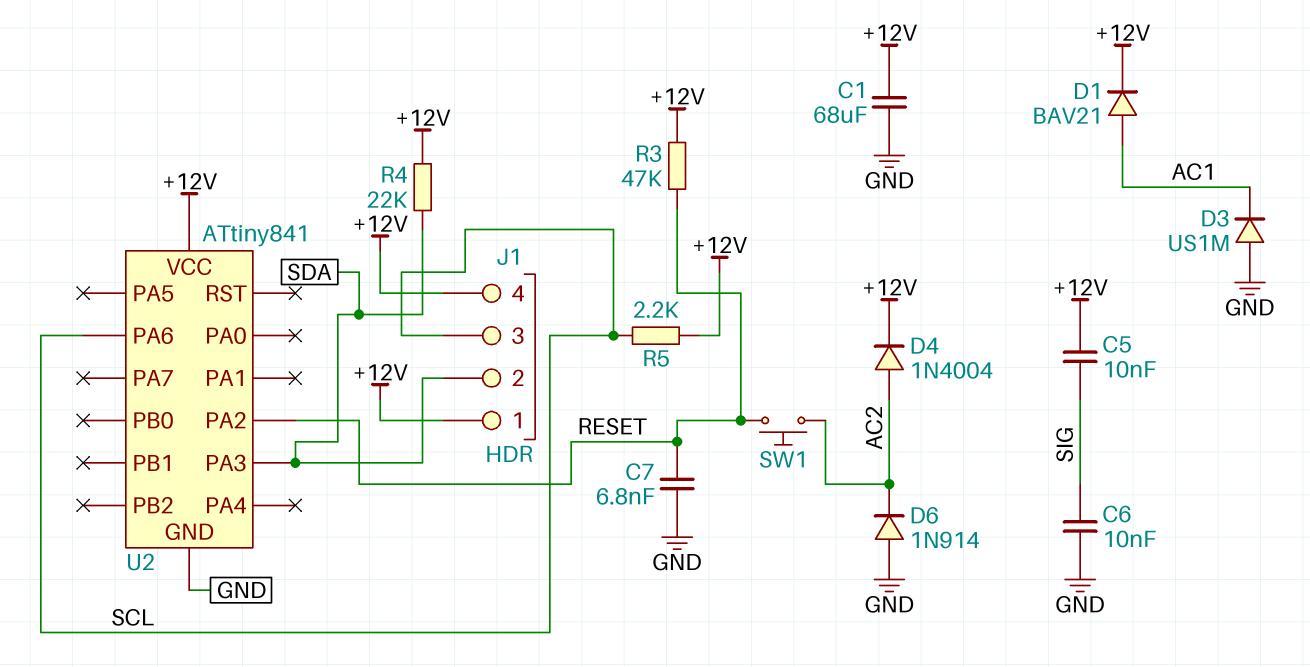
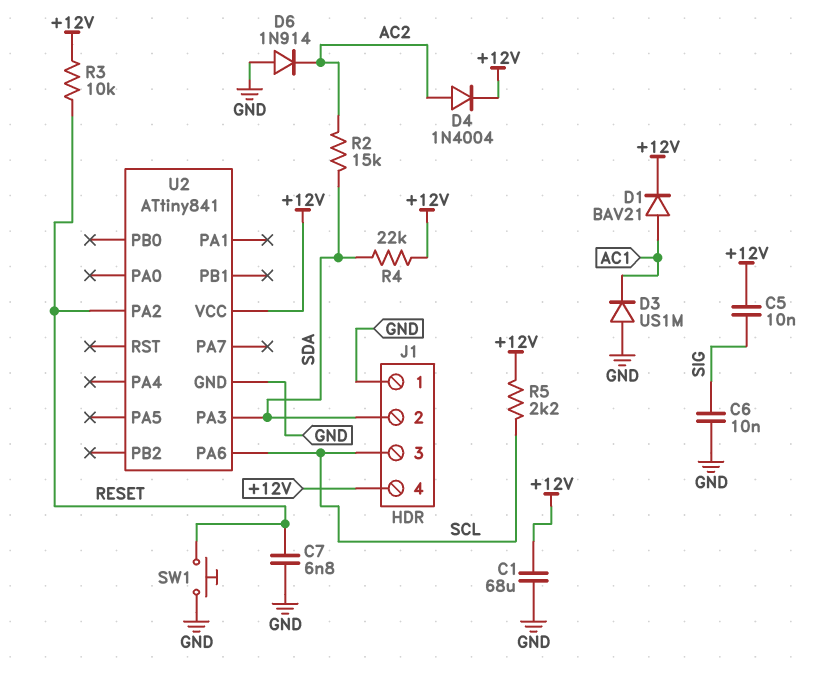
J1 pin 1: +12V -> GND
R2: none -> 15k (AC2, SDA)
R3: 47k (+12V, RESET) -> 10k (+12V, RESET)
SW1: button (AC2, RESET) -> button (GND, RESET)

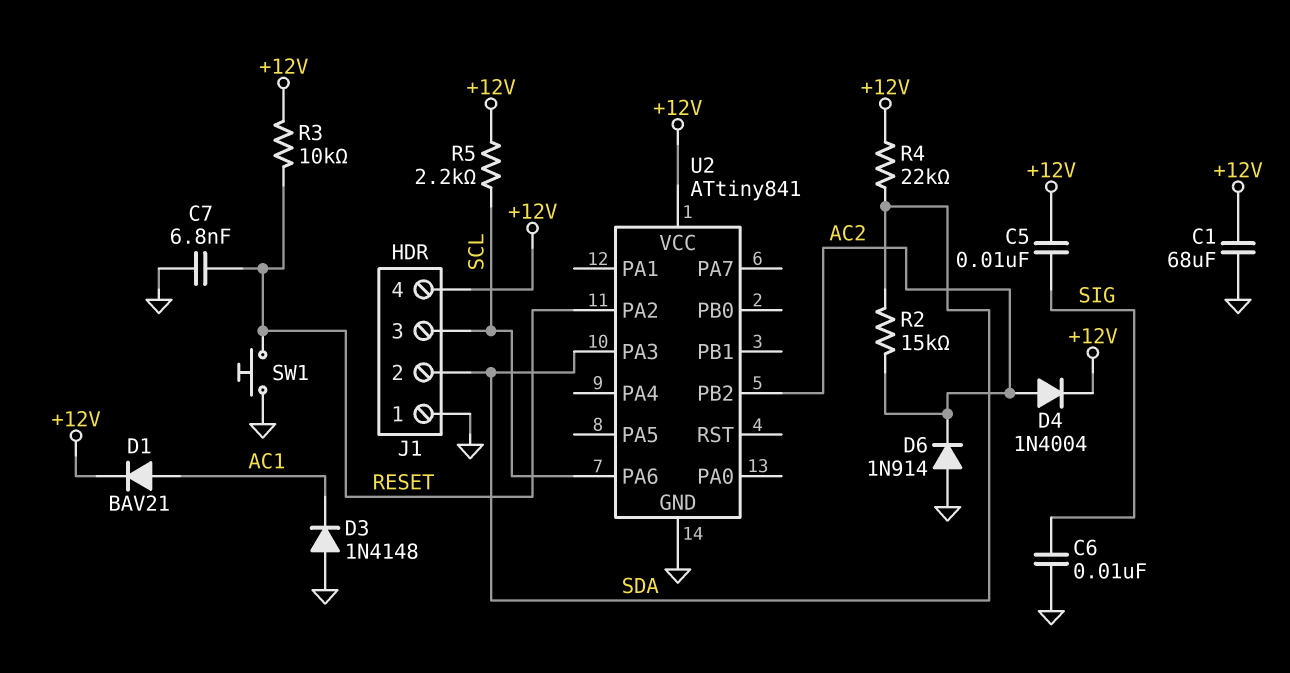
D3: diode US1M (A GND, K AC1) -> diode 1N4148 (A GND, K AC1)
U2 pin PB2: none -> AC2

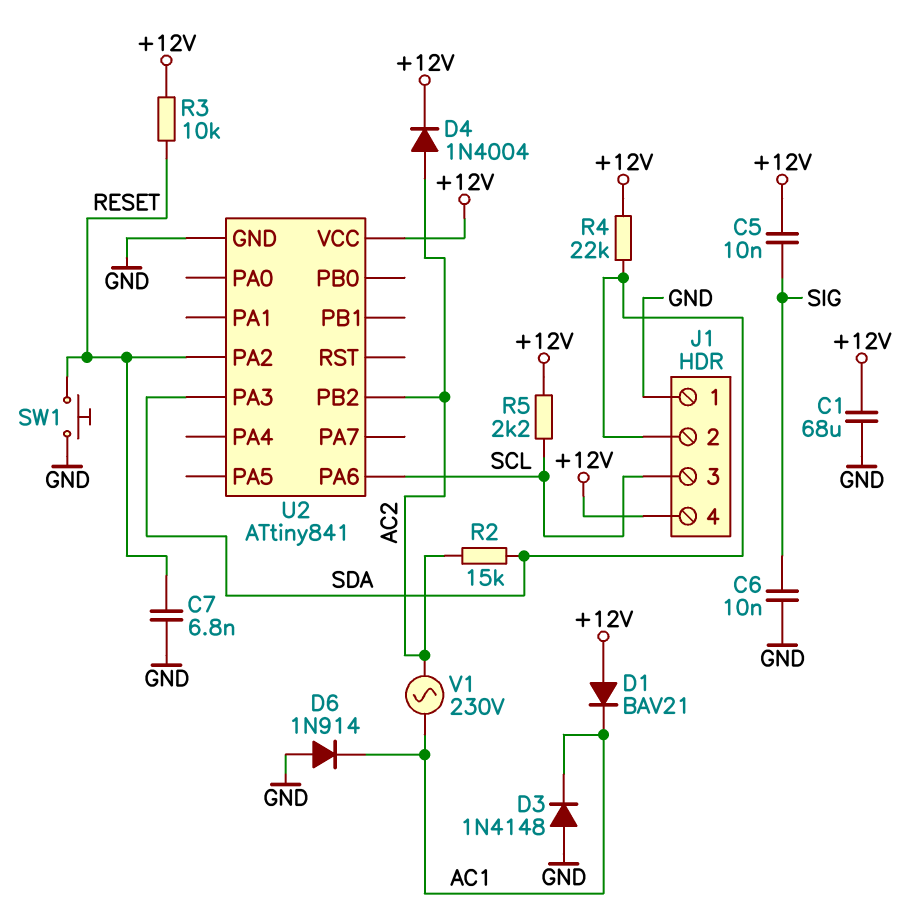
D1: diode BAV21 (A AC1, K +12V) -> diode BAV21 (A +12V, K AC1)
D6: diode 1N914 (A GND, K AC2) -> diode 1N914 (A GND, K AC1)
V1: none -> AC 230V (AC1, AC2)

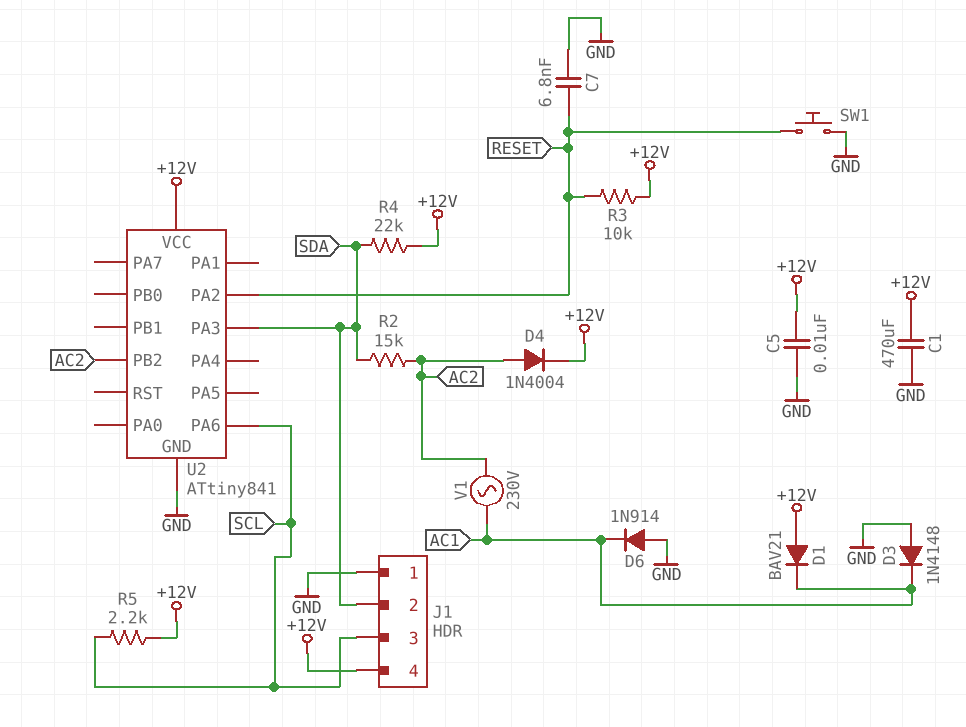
C1: 68uF (+12V, GND) -> 470uF (+12V, GND)
C5: 10nF (+12V, SIG) -> 10nF (+12V, GND)
C6: 10nF (GND, SIG) -> none

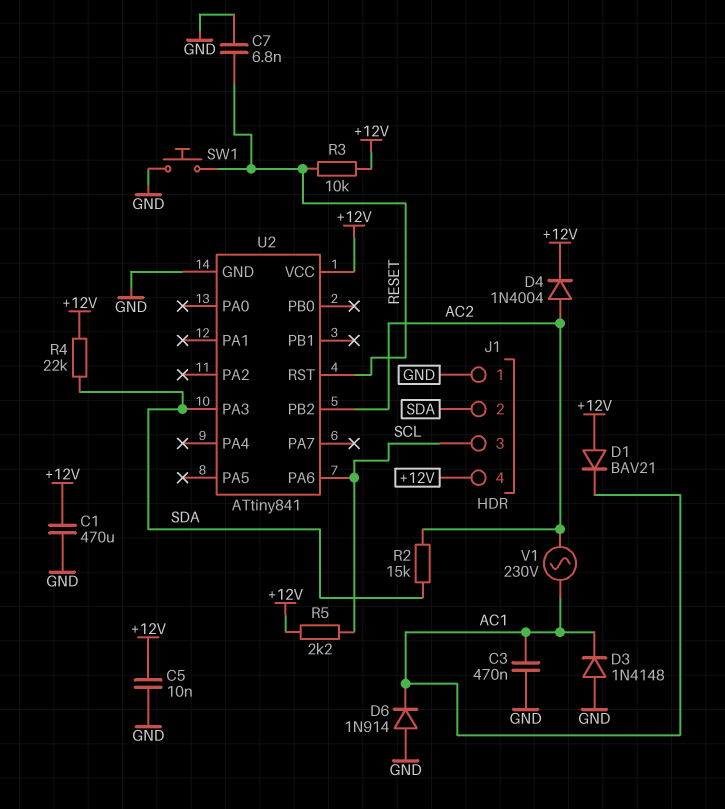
C3: none -> 470nF (AC1, GND)
U2 pin PA2: RESET -> none
U2 pin RST: none -> RESET

